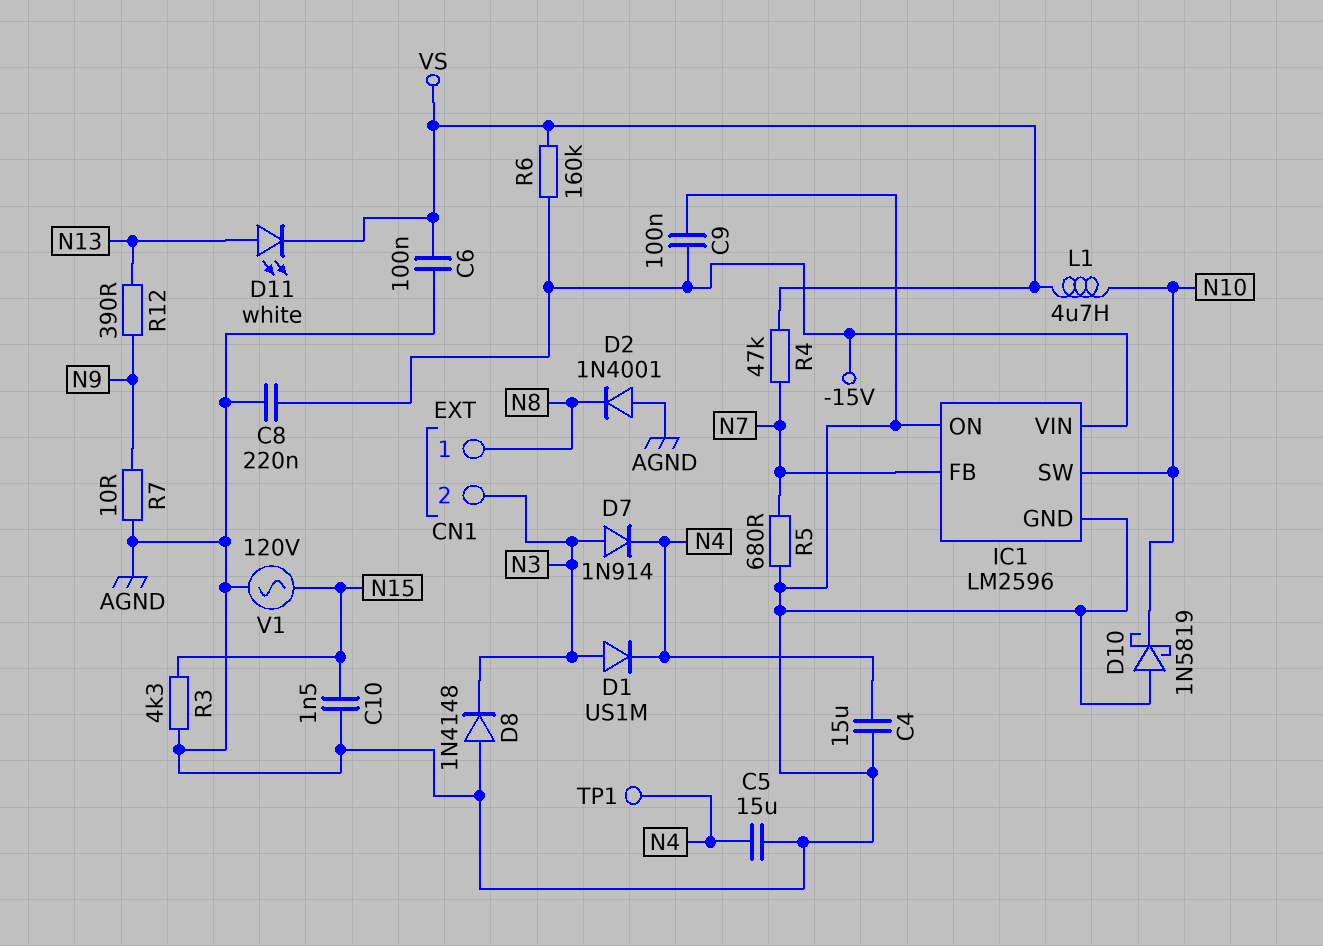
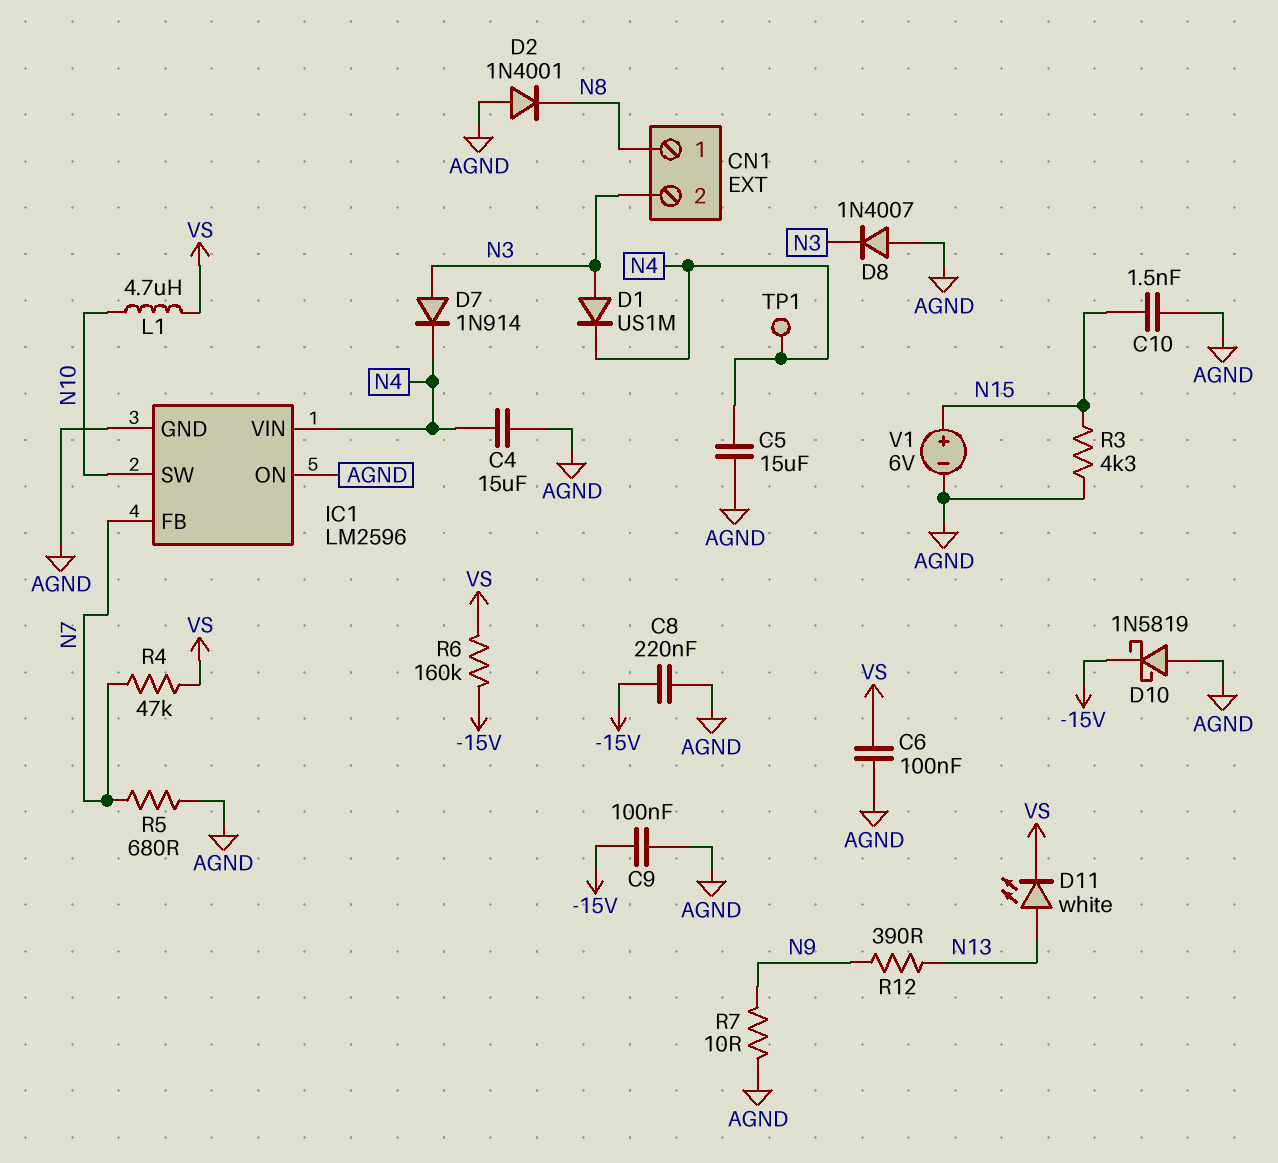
D8: diode 1N4148 (A AGND, K N3) -> diode 1N4007 (A AGND, K N3)
D10: schottky 1N5819 (A AGND, K N10) -> schottky 1N5819 (A AGND, K -15V)
IC1 pin VIN: -15V -> N4
V1: AC 120V (AGND, N15) -> 6V (plus N15, minus AGND)

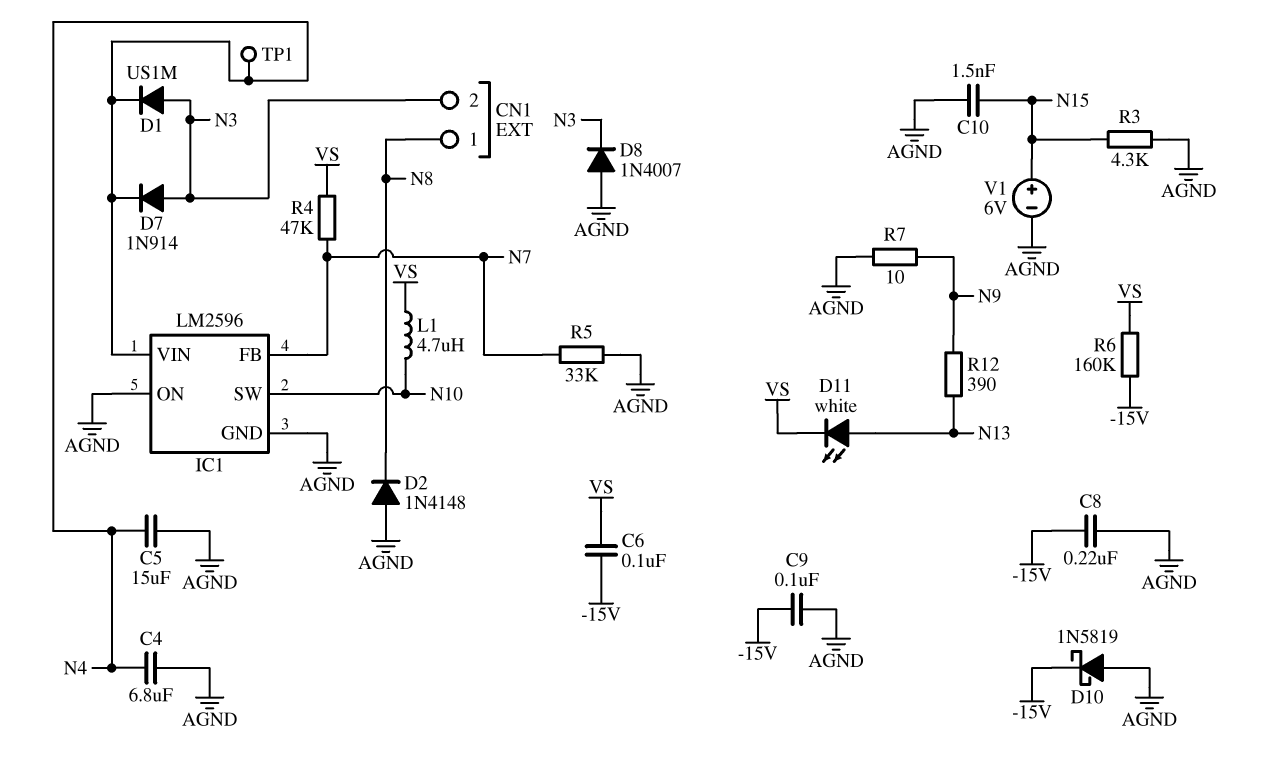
C4: 15uF (AGND, N4) -> 6.8uF (AGND, N4)
C6: 100nF (AGND, VS) -> 100nF (-15V, VS)
D2: diode 1N4001 (A AGND, K N8) -> diode 1N4148 (A AGND, K N8)
R5: 680 (AGND, N7) -> 33k (AGND, N7)

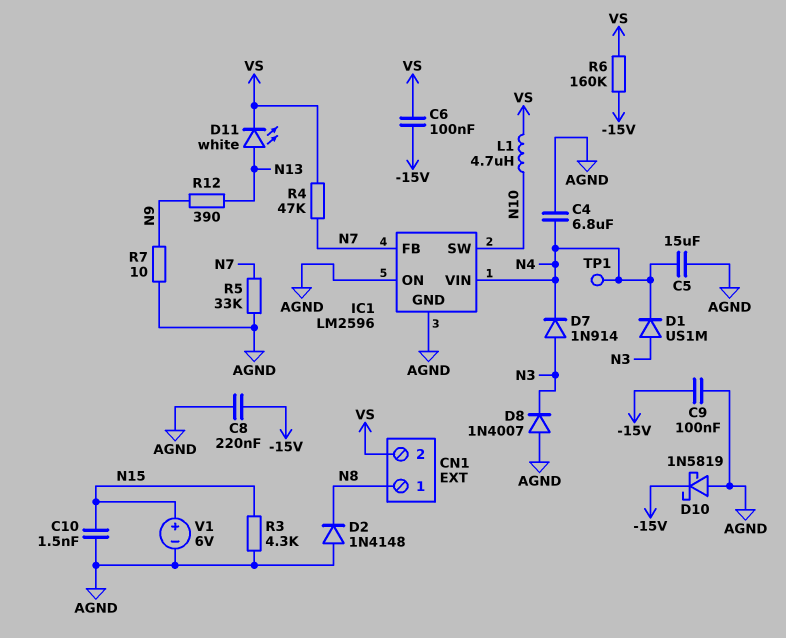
CN1 pin 2: N3 -> VS

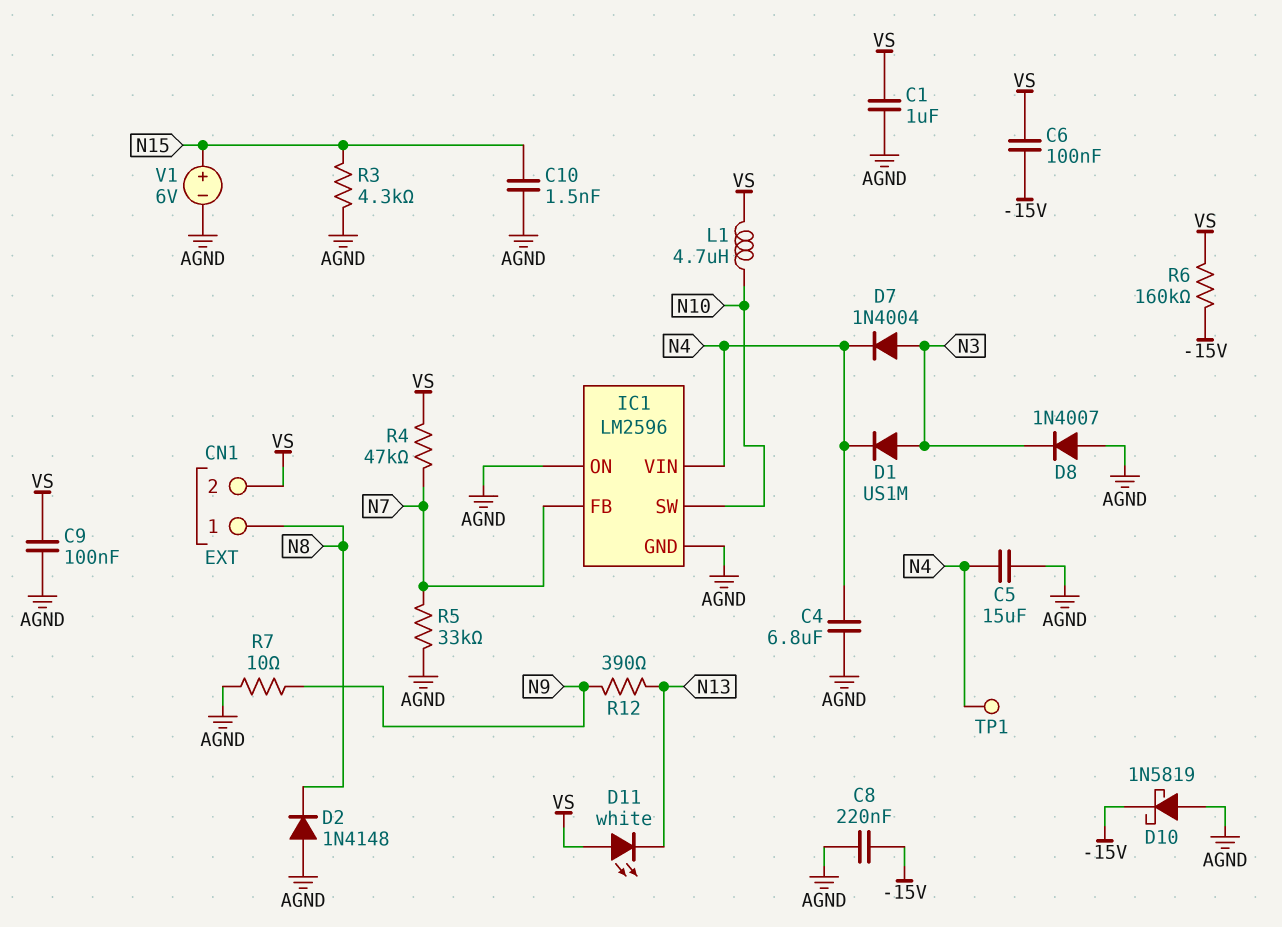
C1: none -> 1uF (AGND, VS)
C9: 100nF (-15V, AGND) -> 100nF (AGND, VS)
D7: diode 1N914 (A N3, K N4) -> diode 1N4004 (A N3, K N4)
D11: LED white (A N13, K VS) -> LED white (A VS, K N13)

